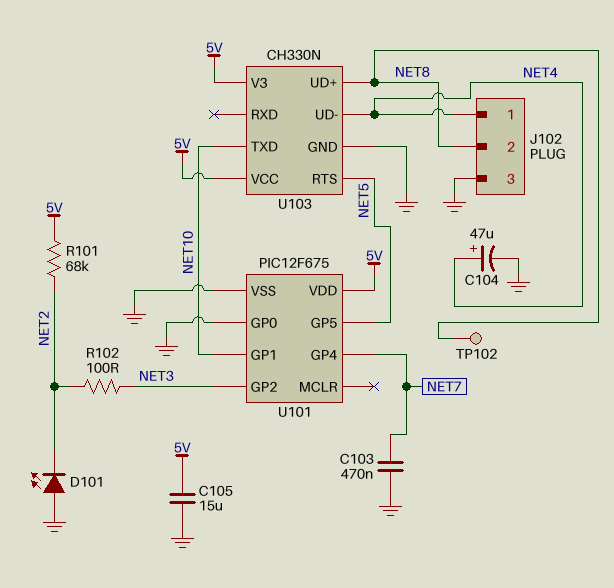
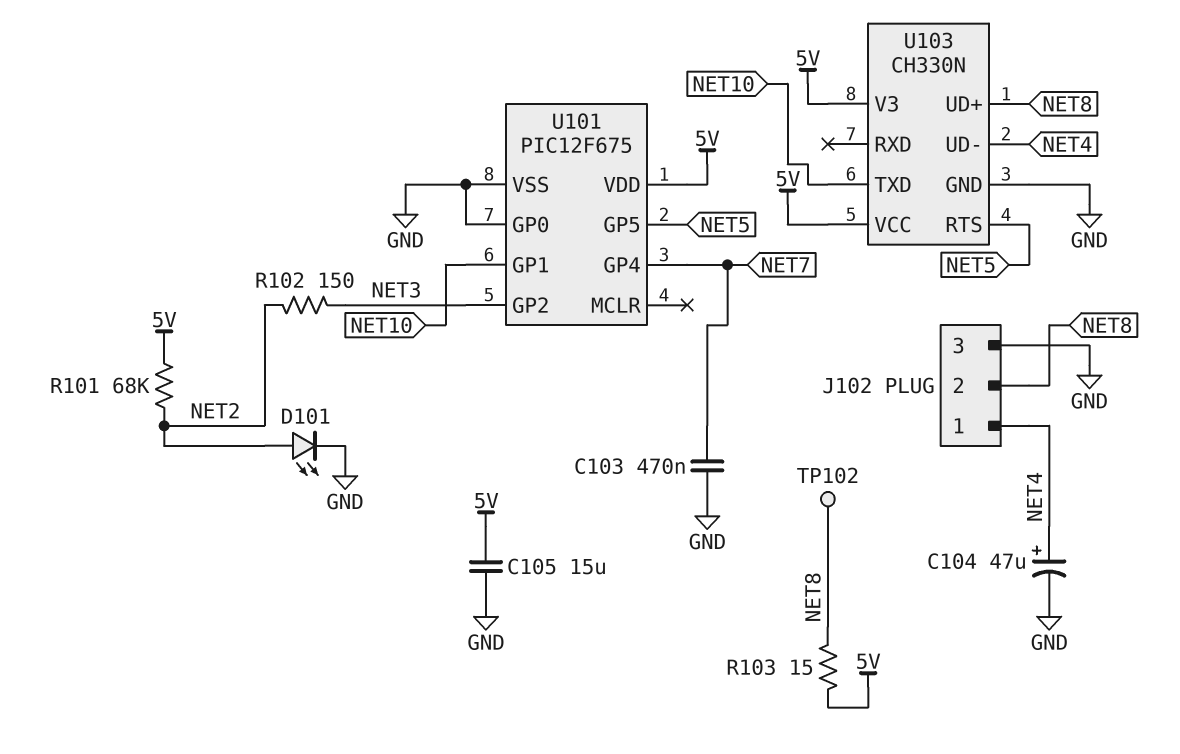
D101: LED (A GND, K NET2) -> LED (A NET2, K GND)
R102: 100 (NET2, NET3) -> 150 (NET2, NET3)
R103: none -> 15 (5V, NET8)

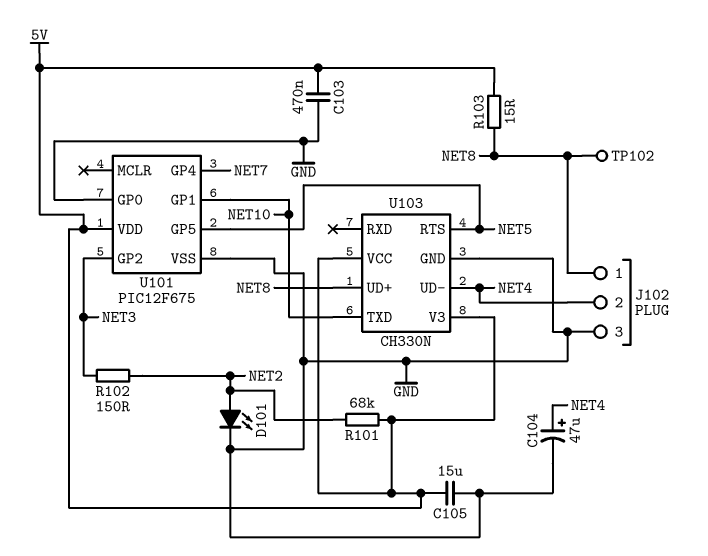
C103: 470nF (GND, NET7) -> 470nF (5V, GND)
J102 pin 1: NET4 -> NET8
J102 pin 2: NET8 -> NET4

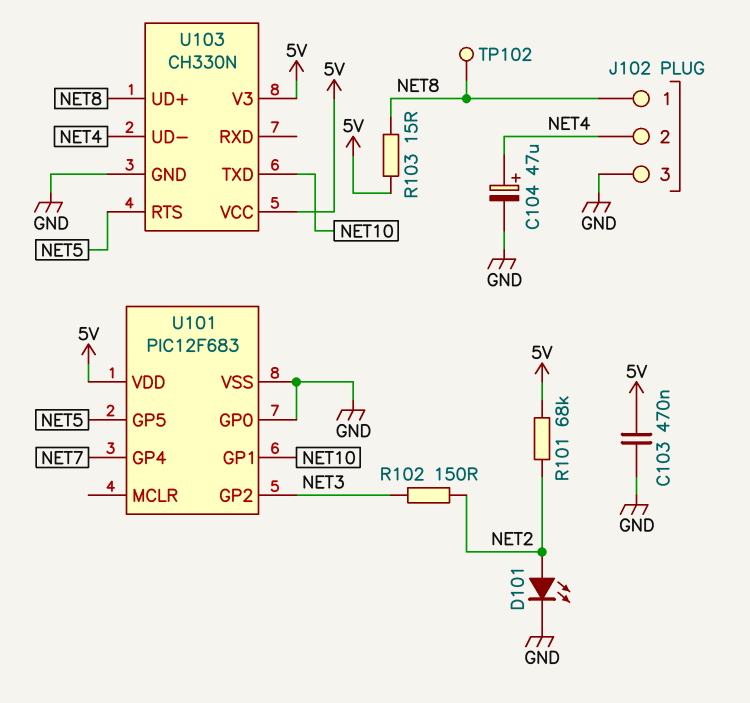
C105: 15uF (5V, GND) -> none
U101: PIC12F675 -> PIC12F683

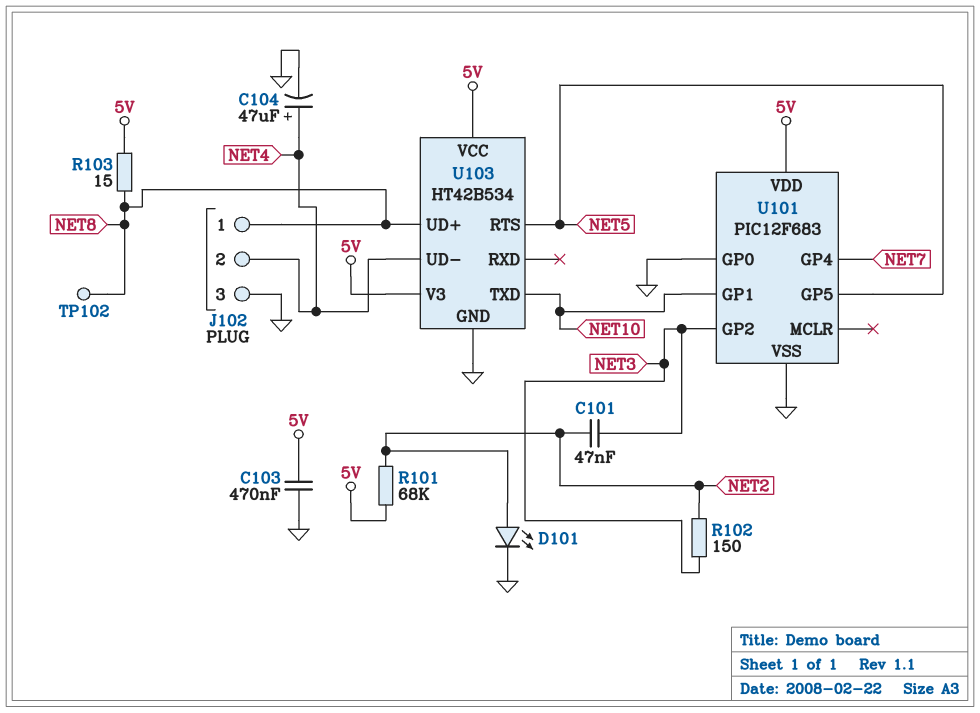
C101: none -> 47nF (NET2, NET3)
U103: CH330N -> HT42B534

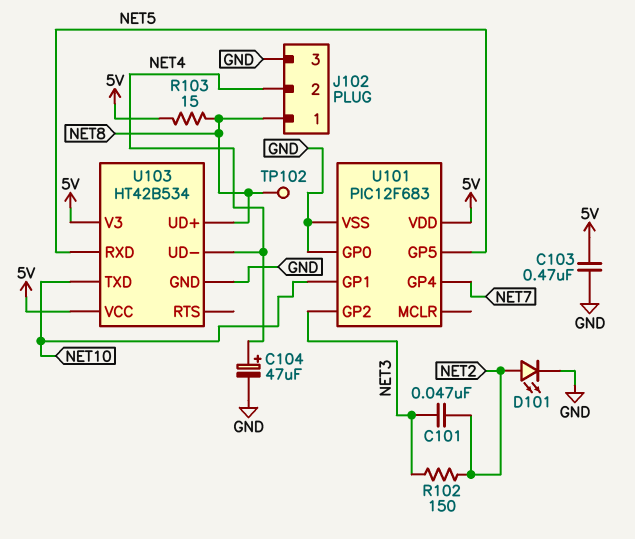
R101: 68k (5V, NET2) -> none
U103 pin RTS: NET5 -> none
U103 pin RXD: none -> NET5

